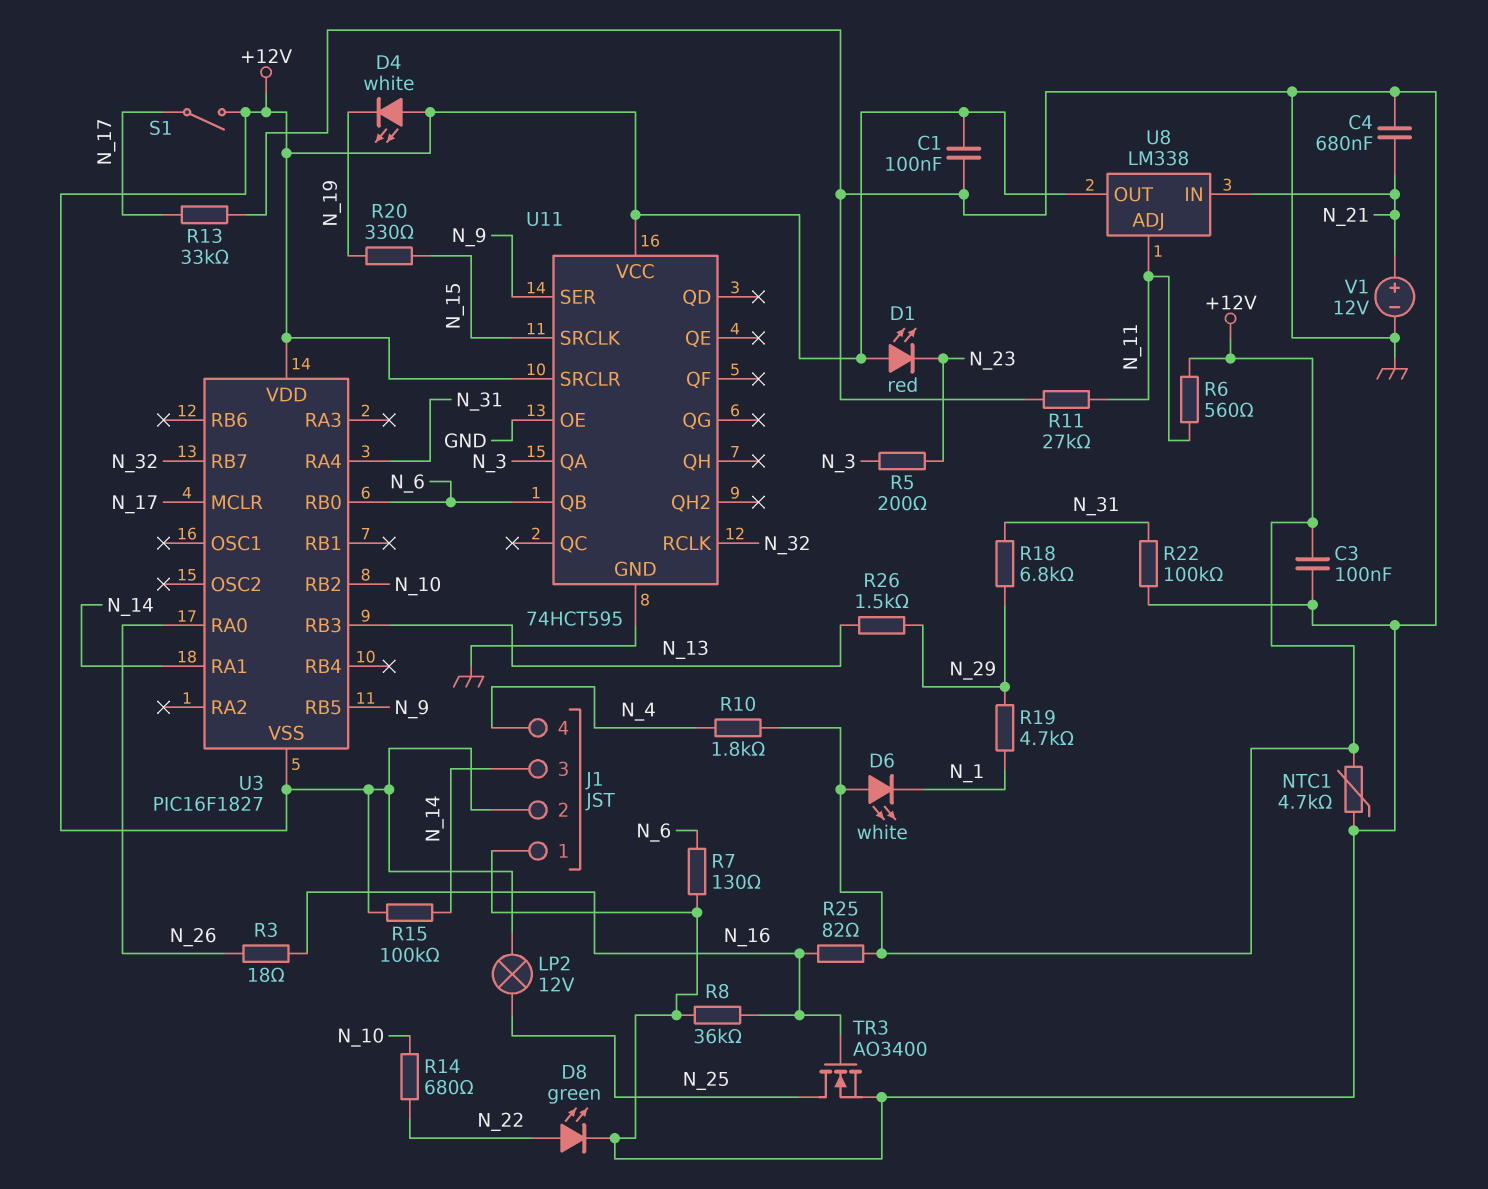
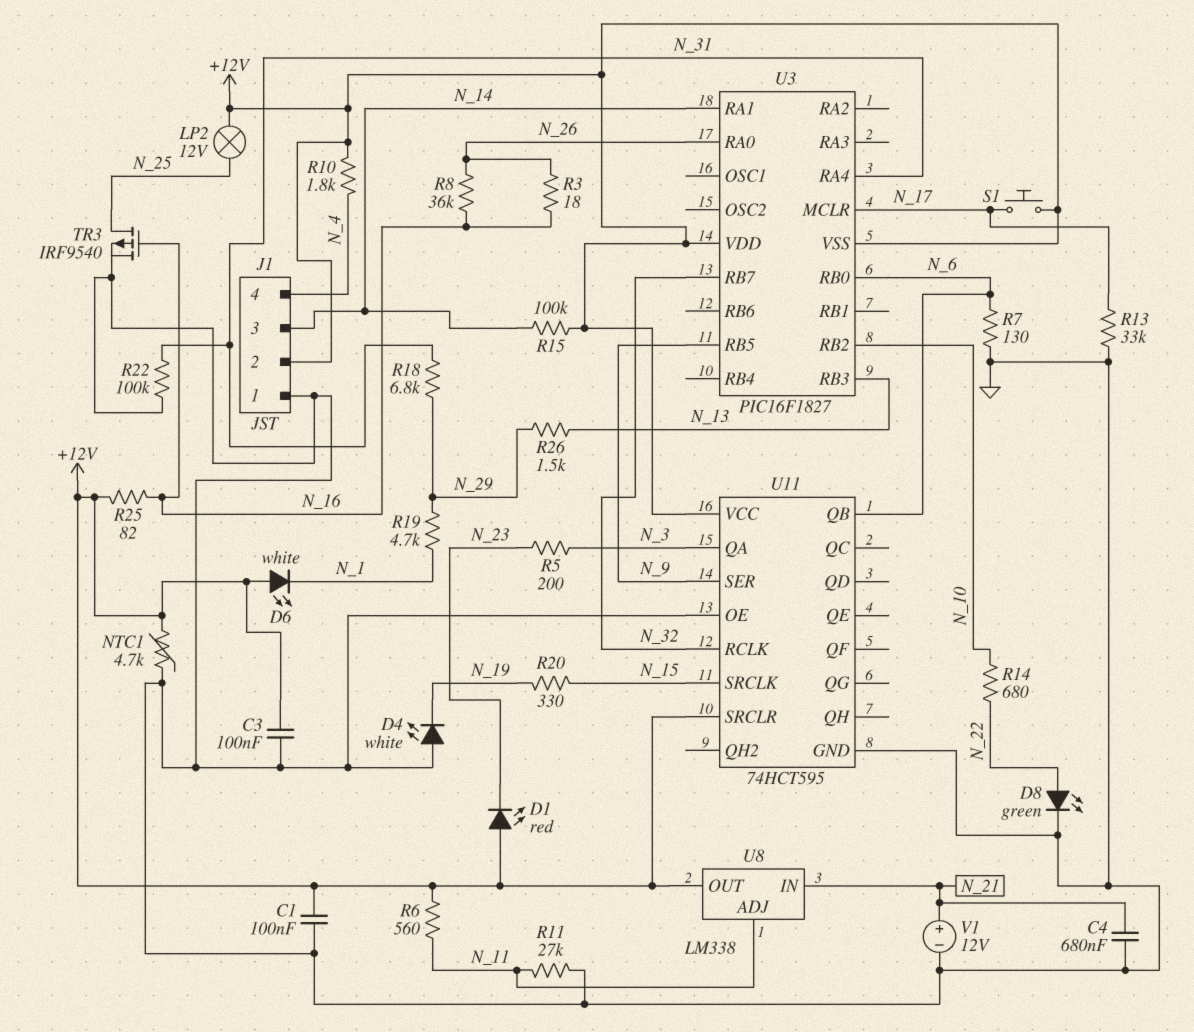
D4: LED white (A +12V, K N_19) -> LED white (A GND, K N_19)
R8: 36k (GND, N_16) -> 36k (N_16, N_26)
S1: switch (+12V, N_17) -> button (+12V, N_17)
TR3: NMOS AO3400 (G N_16, D N_25, S GND) -> PMOS IRF9540 (G N_16, D N_25, S GND)

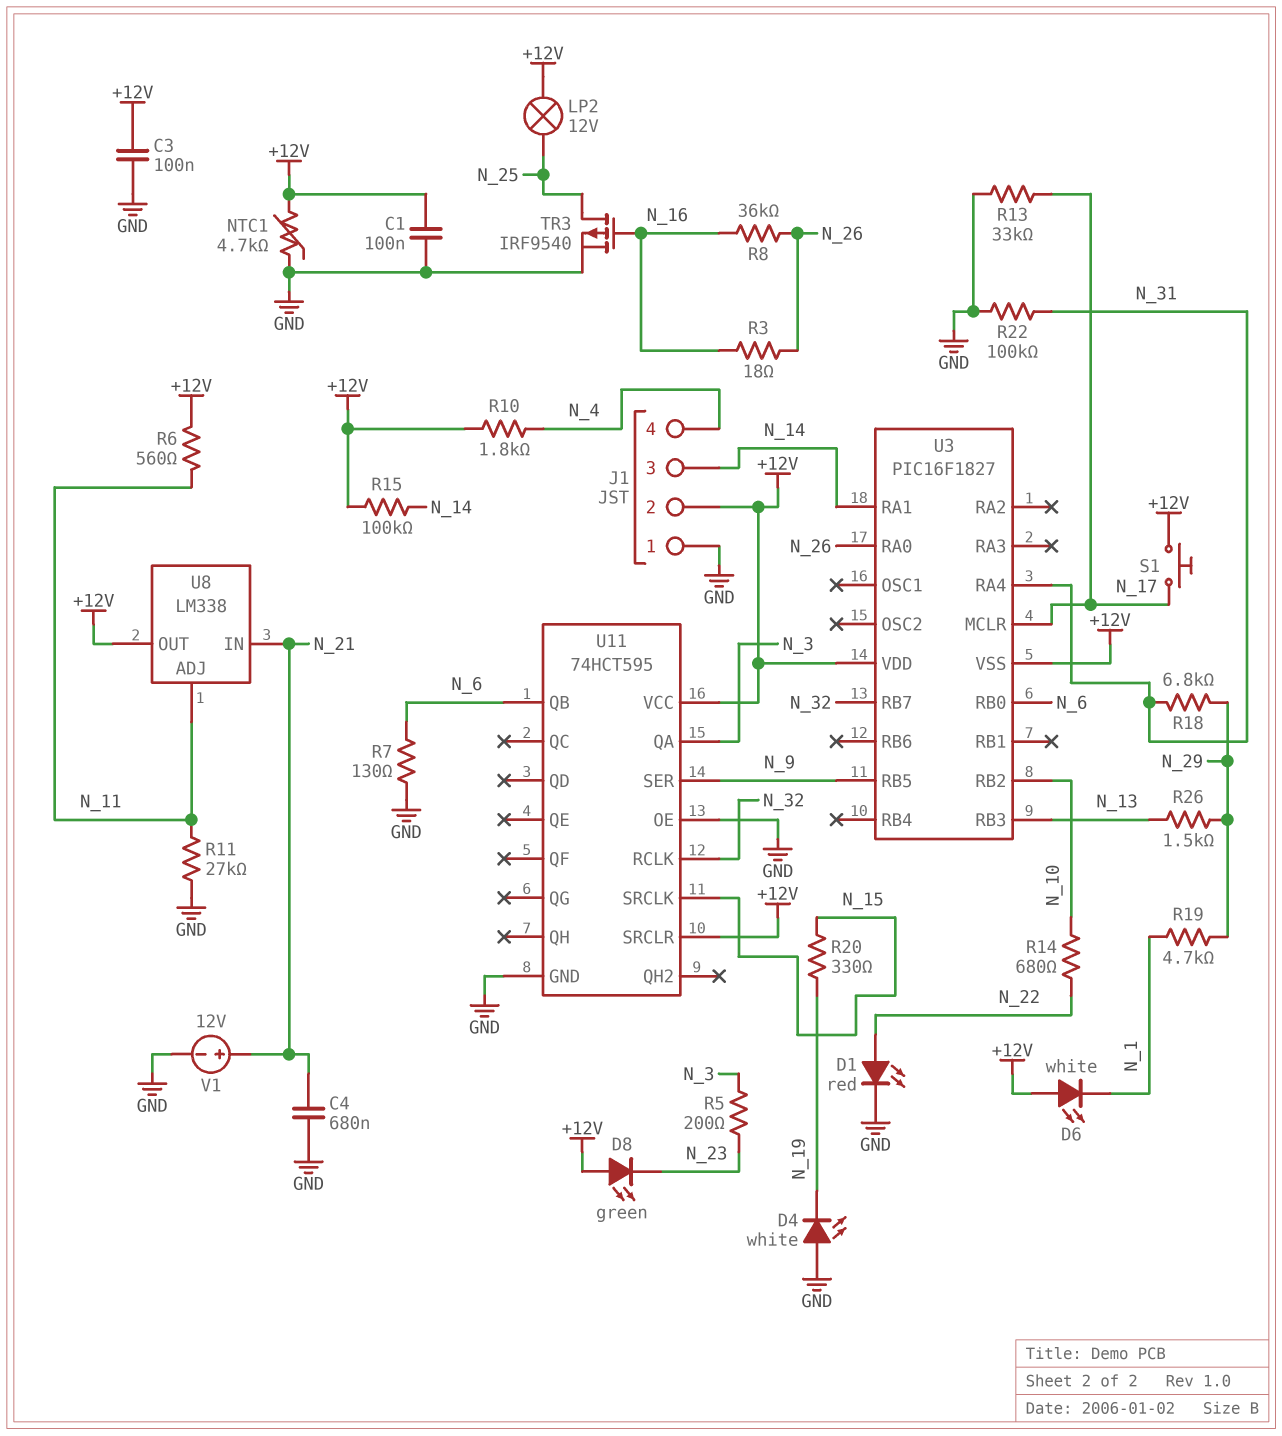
D1: LED red (A +12V, K N_23) -> LED red (A N_22, K GND)
D8: LED green (A N_22, K GND) -> LED green (A +12V, K N_23)
R25: 82 (+12V, N_16) -> none

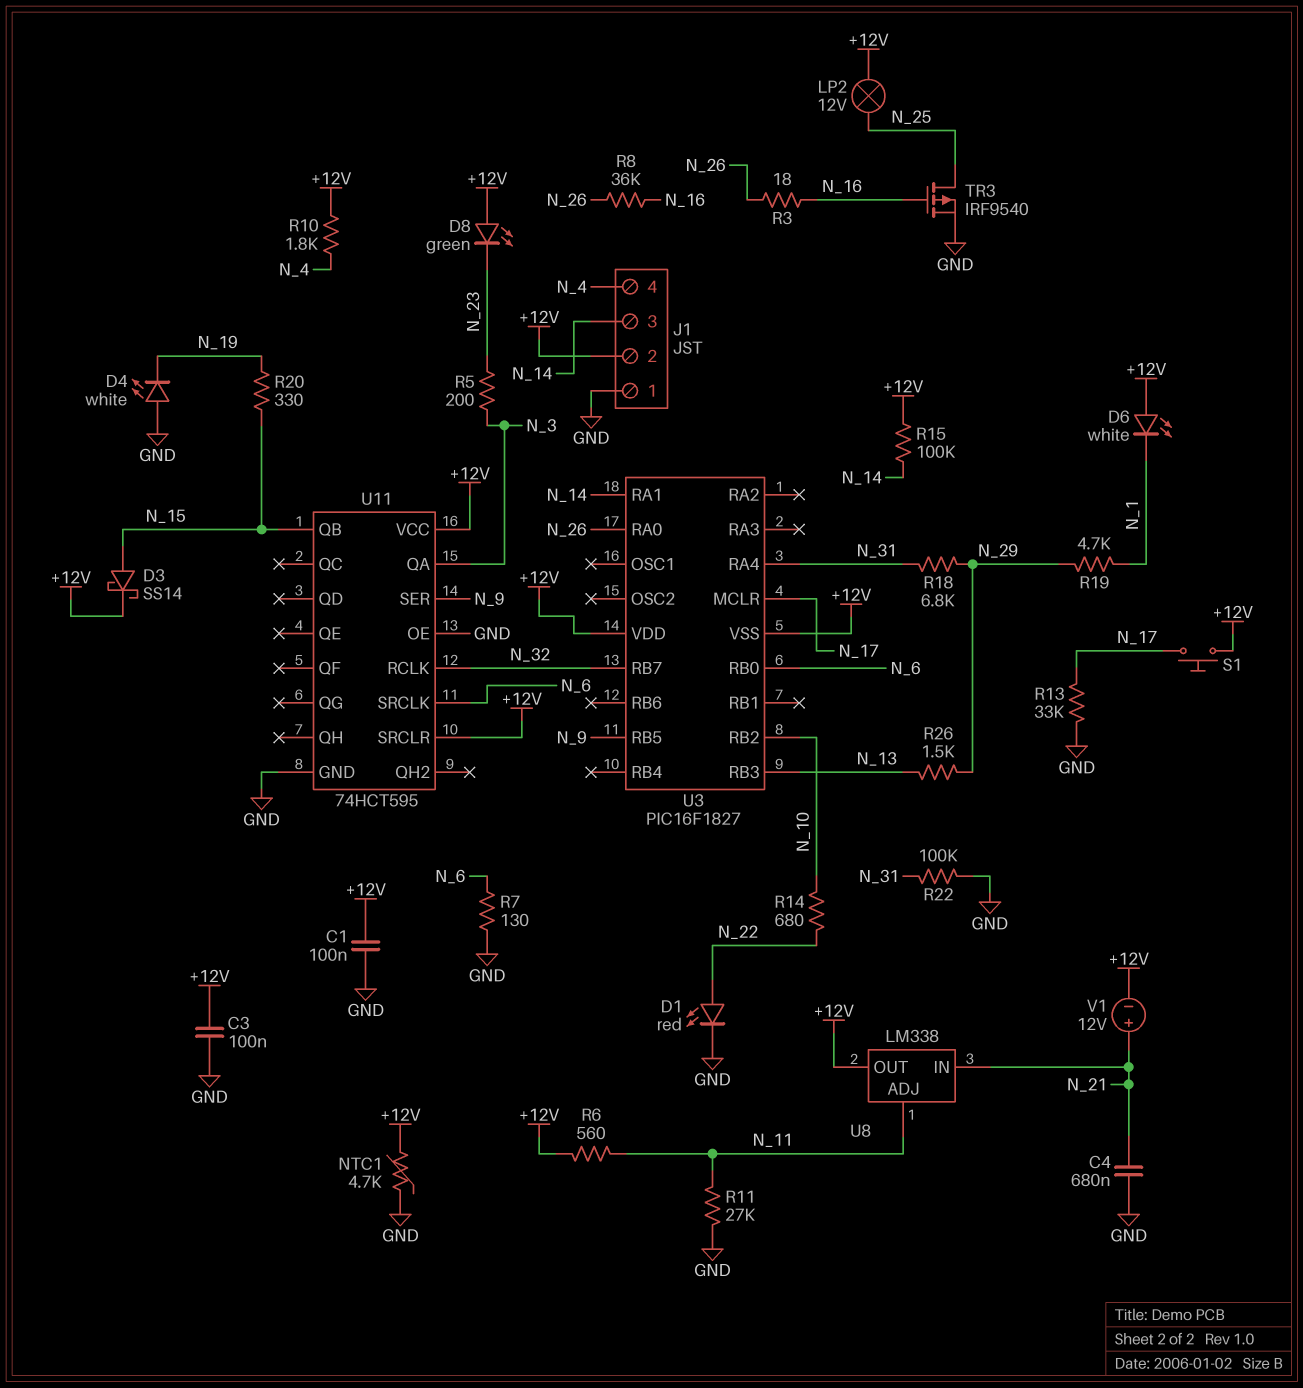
D3: none -> schottky SS14 (A N_15, K +12V)
U11 pin QB: N_6 -> N_15
U11 pin SRCLK: N_15 -> N_6
V1: 12V (plus N_21, minus GND) -> 12V (plus N_21, minus +12V)

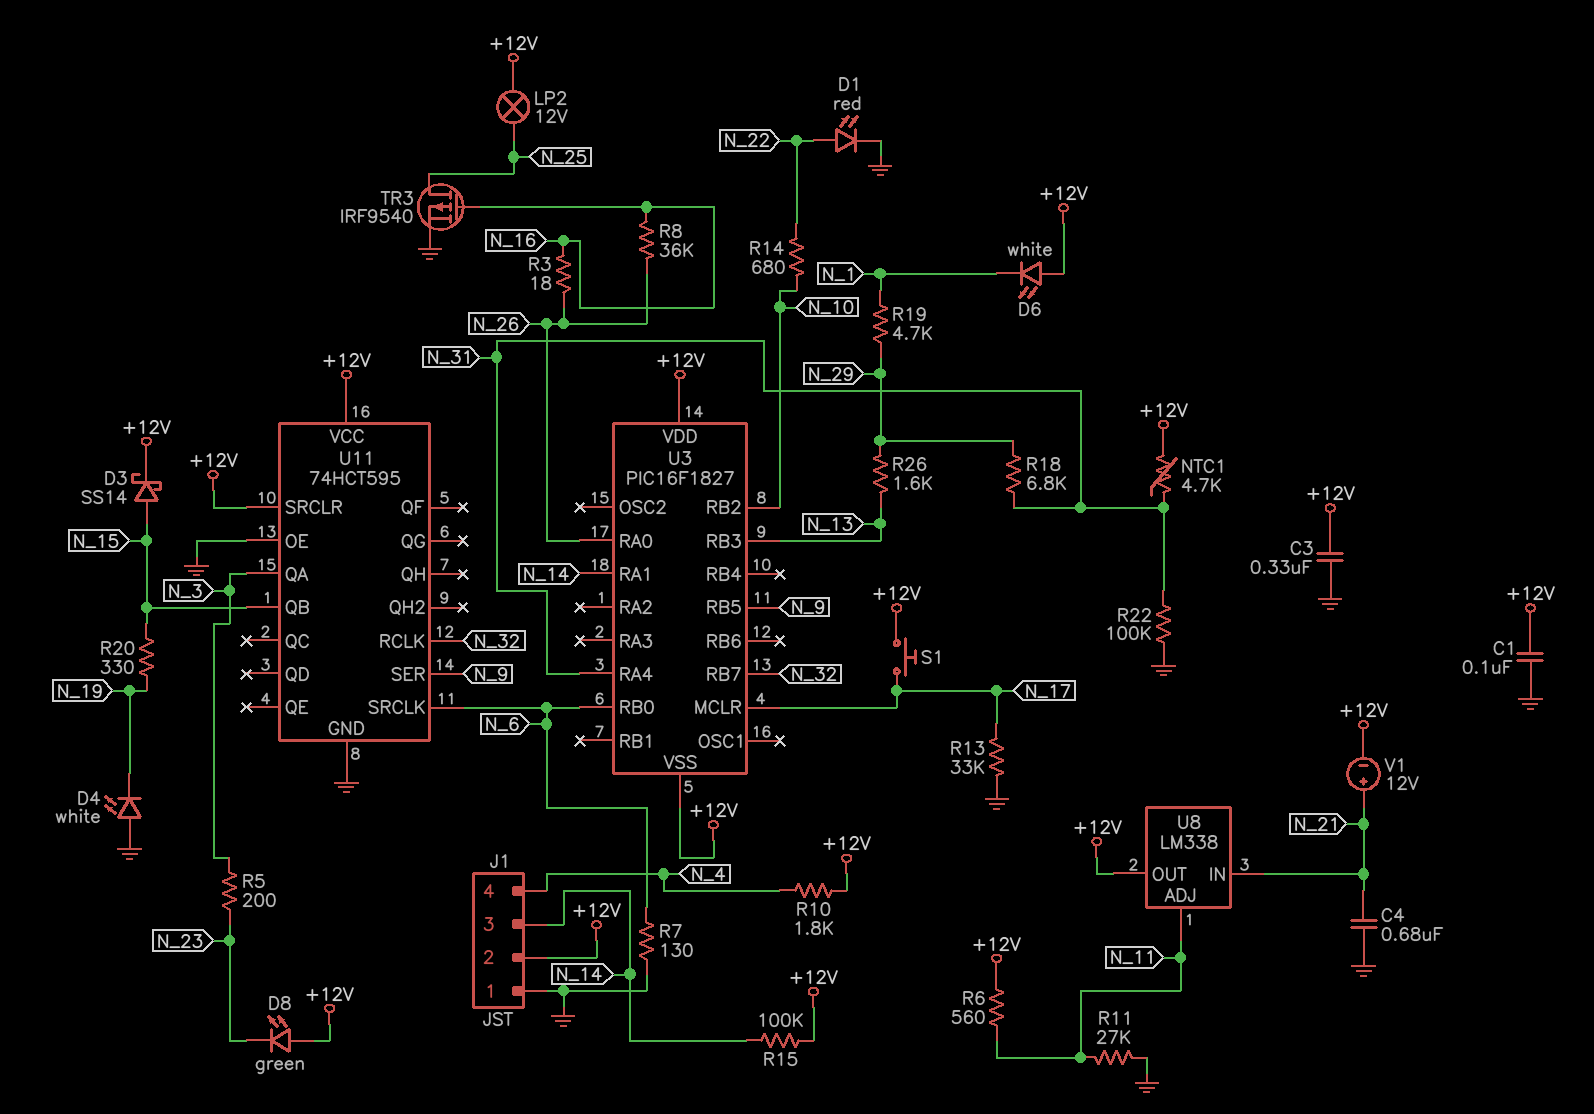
C3: 100nF (+12V, GND) -> 330nF (+12V, GND)
NTC1: 4.7k (+12V, GND) -> 4.7k (+12V, N_31)
R26: 1.5k (N_13, N_29) -> 1.6k (N_13, N_29)

